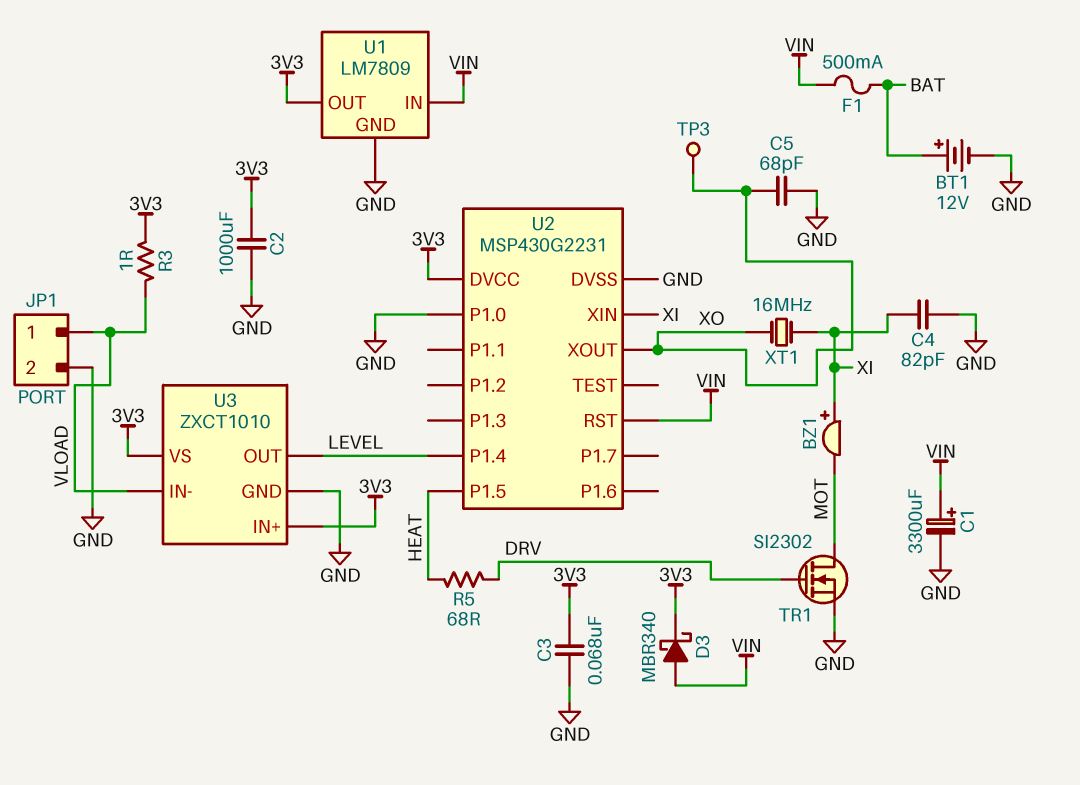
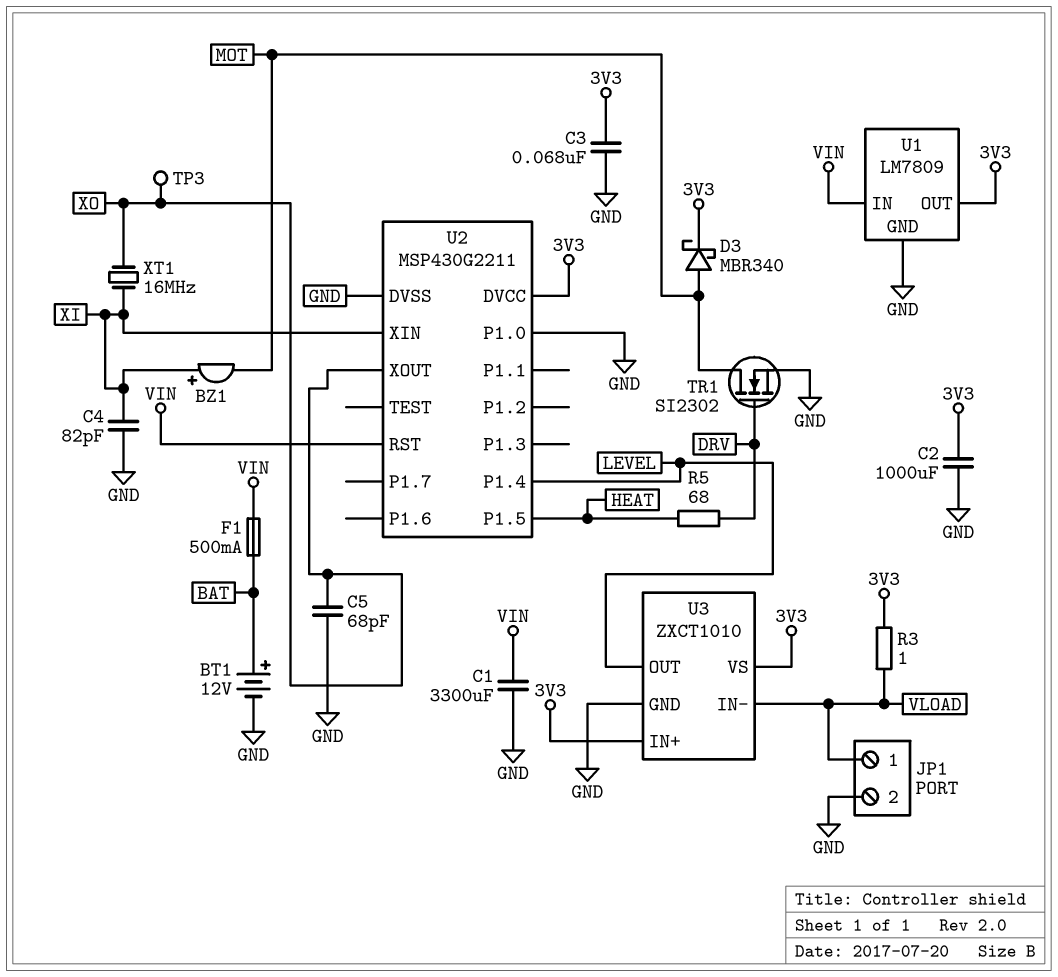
C1: 3300uF (plus VIN, minus GND) -> 3300uF (GND, VIN)
D3: schottky MBR340 (A VIN, K 3V3) -> schottky MBR340 (A MOT, K 3V3)
U2: MSP430G2231 -> MSP430G2211

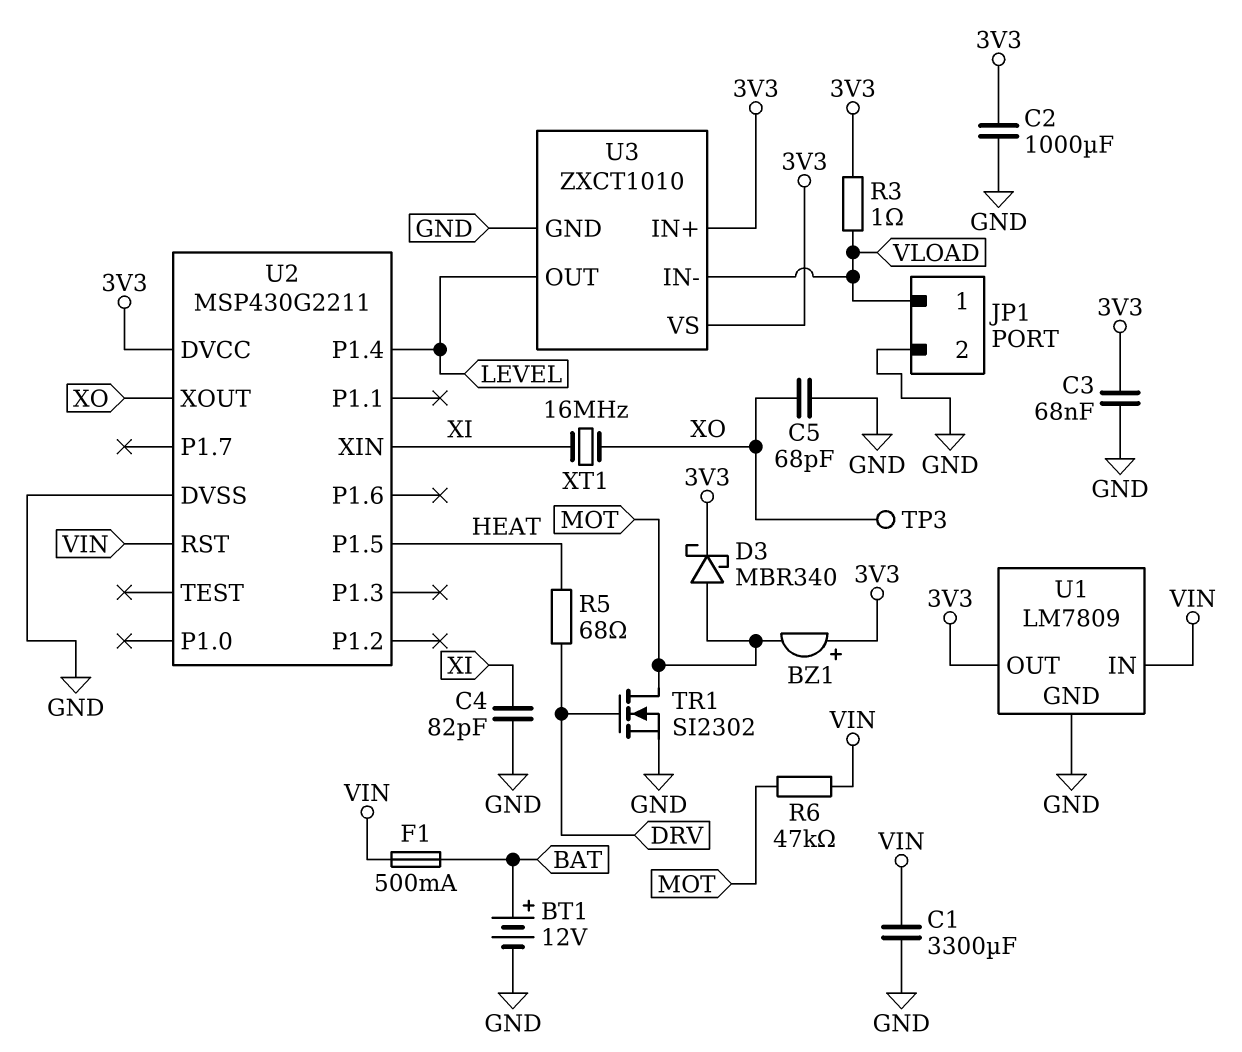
BZ1: buzzer (plus XI, minus MOT) -> buzzer (plus 3V3, minus MOT)
R6: none -> 47k (MOT, VIN)
U2 pin P1.0: GND -> none

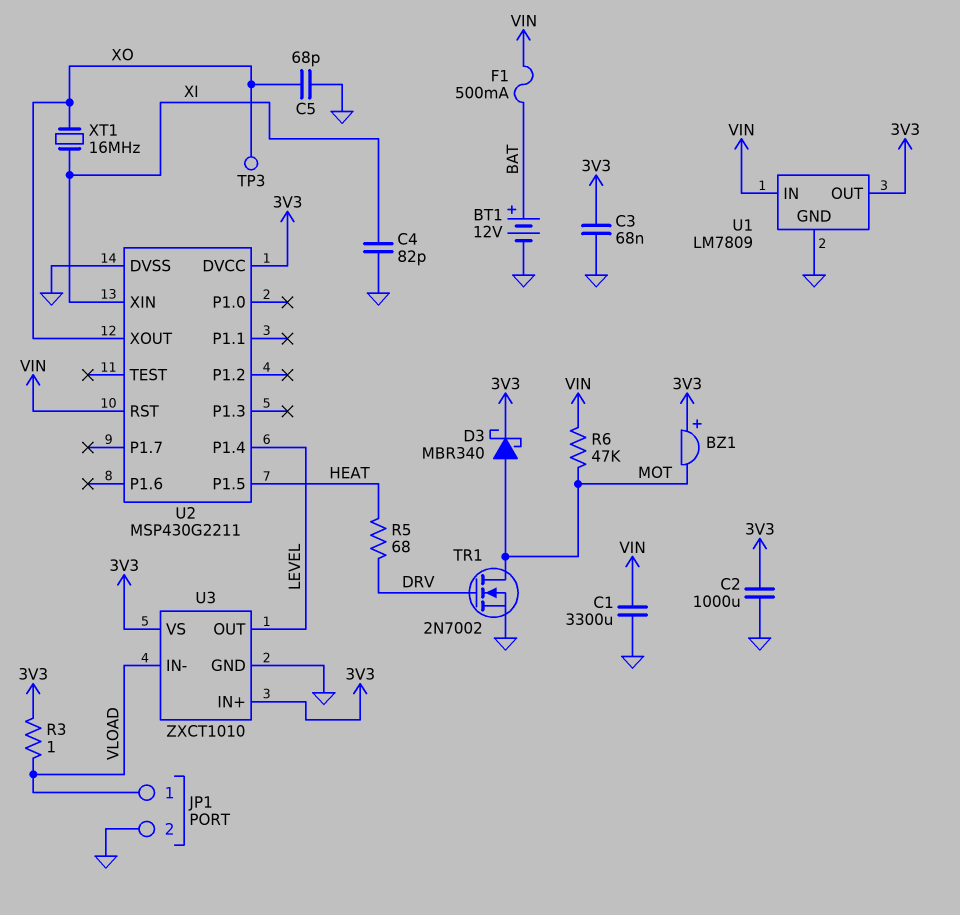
TR1: NMOS SI2302 (G DRV, D MOT, S GND) -> NMOS 2N7002 (G DRV, D MOT, S GND)

